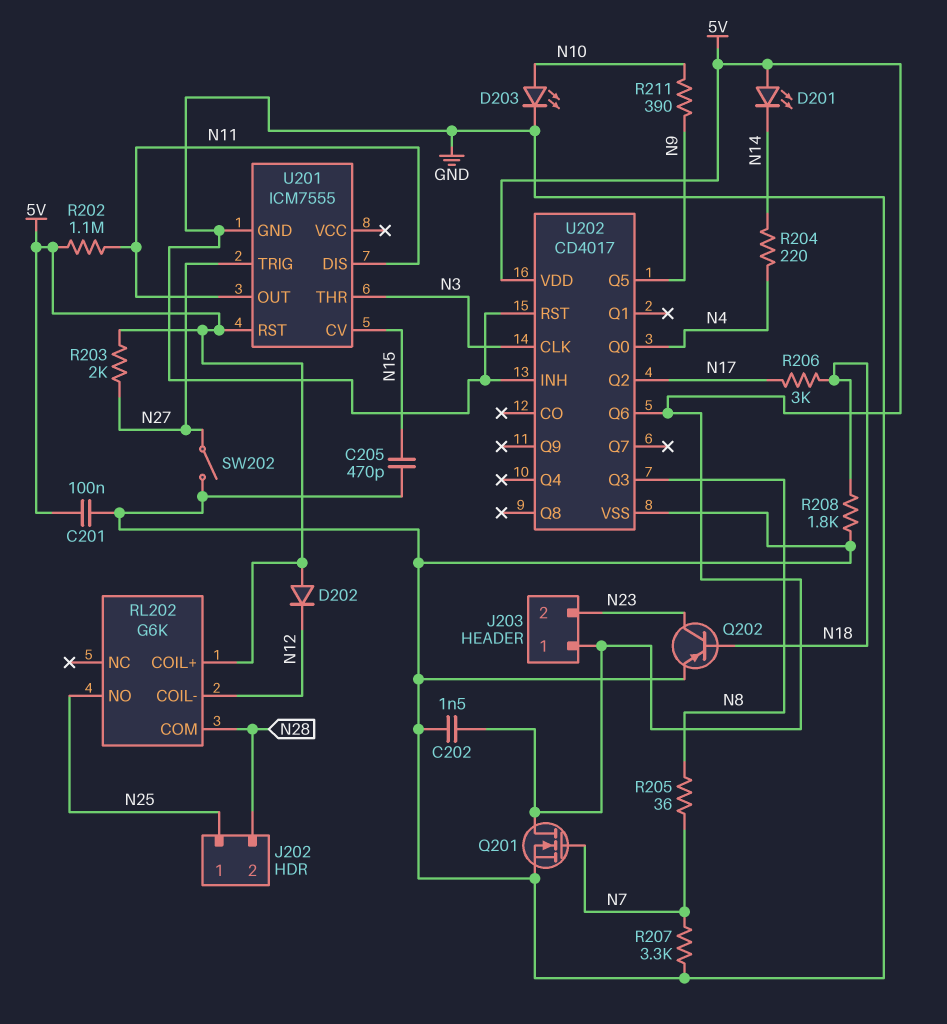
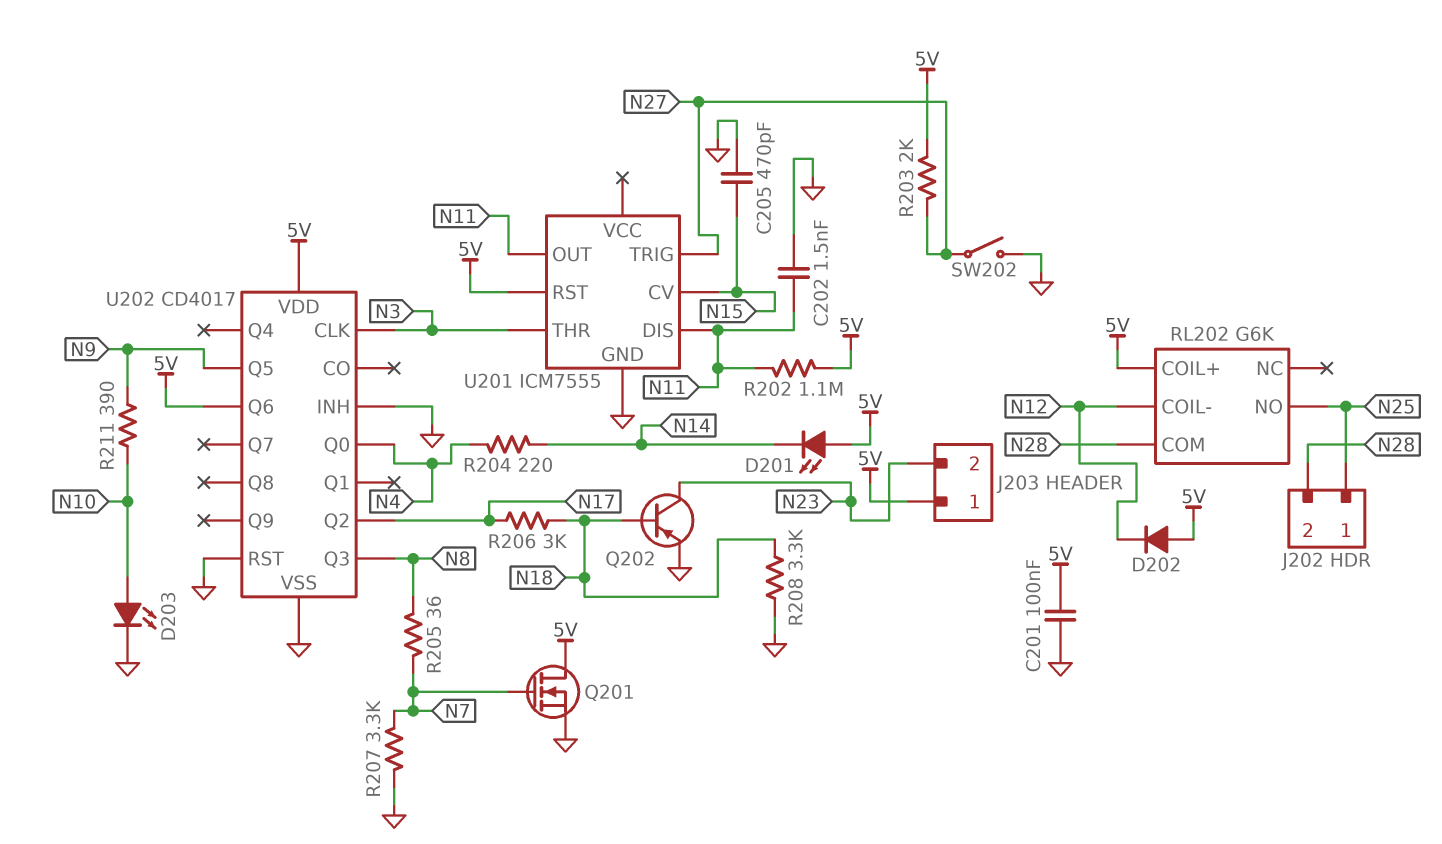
C202: 1.5nF (5V, GND) -> 1.5nF (GND, N11)
R208: 1.8k (GND, N18) -> 3.3k (GND, N18)

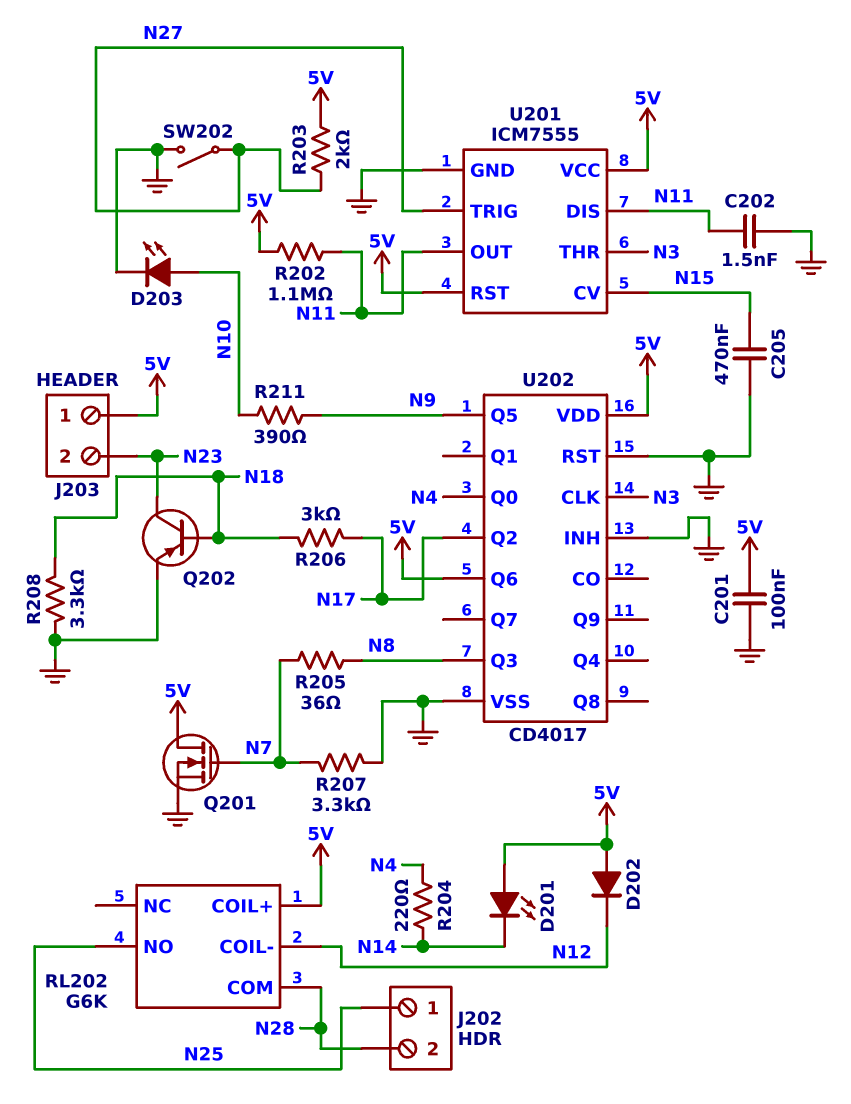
C205: 470pF (GND, N15) -> 470nF (GND, N15)
U201 pin VCC: none -> 5V

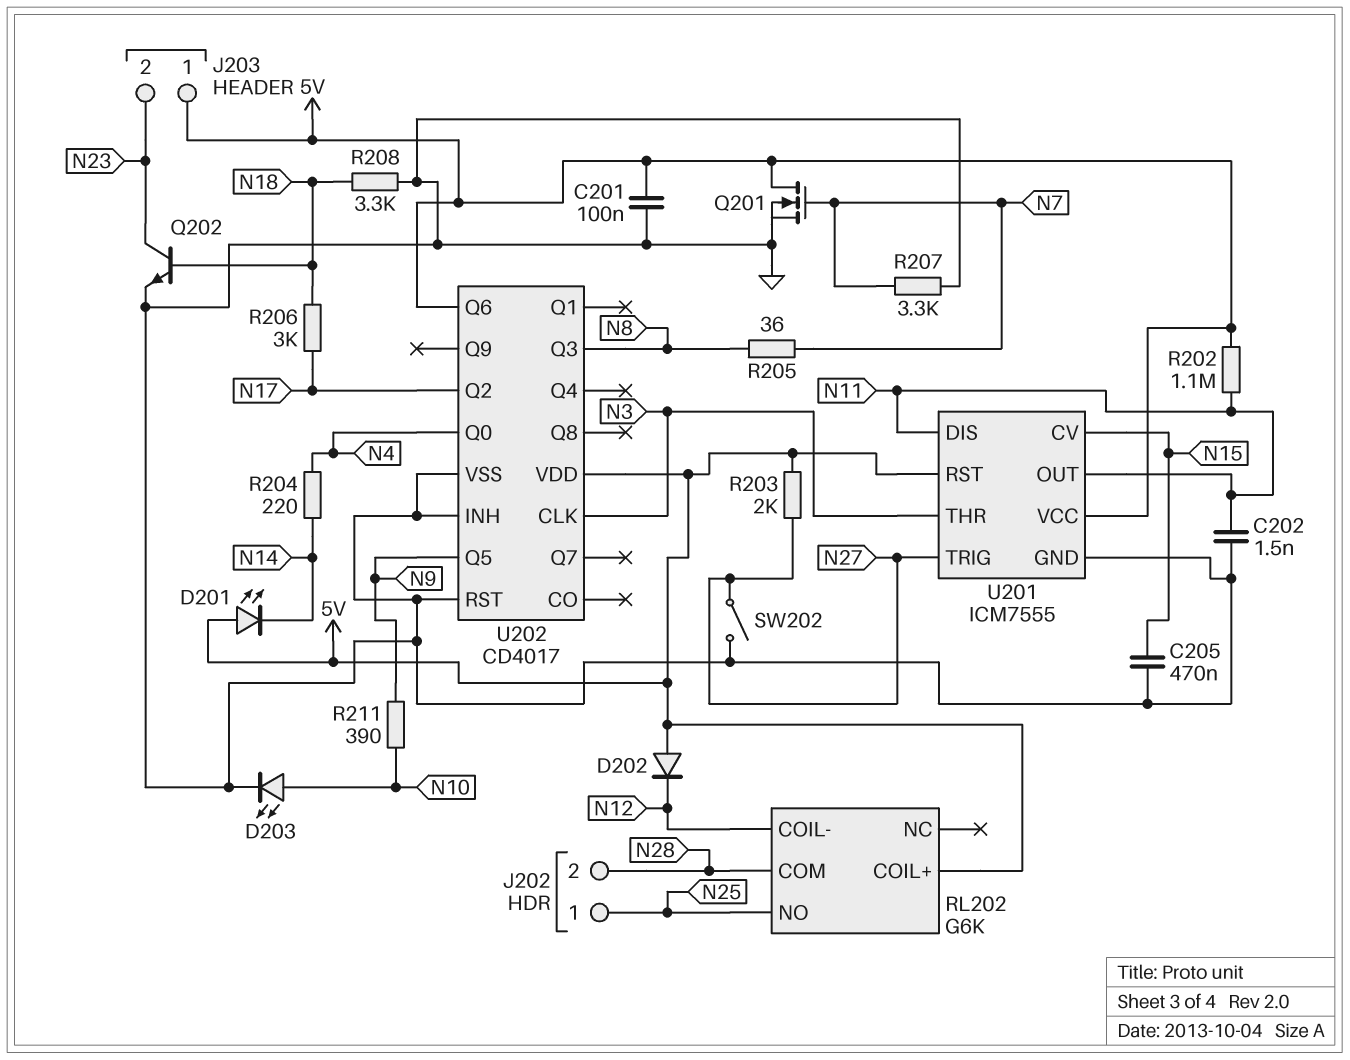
Q202: PNP (B N18, C N23, E GND) -> NPN (B N18, C N23, E GND)

